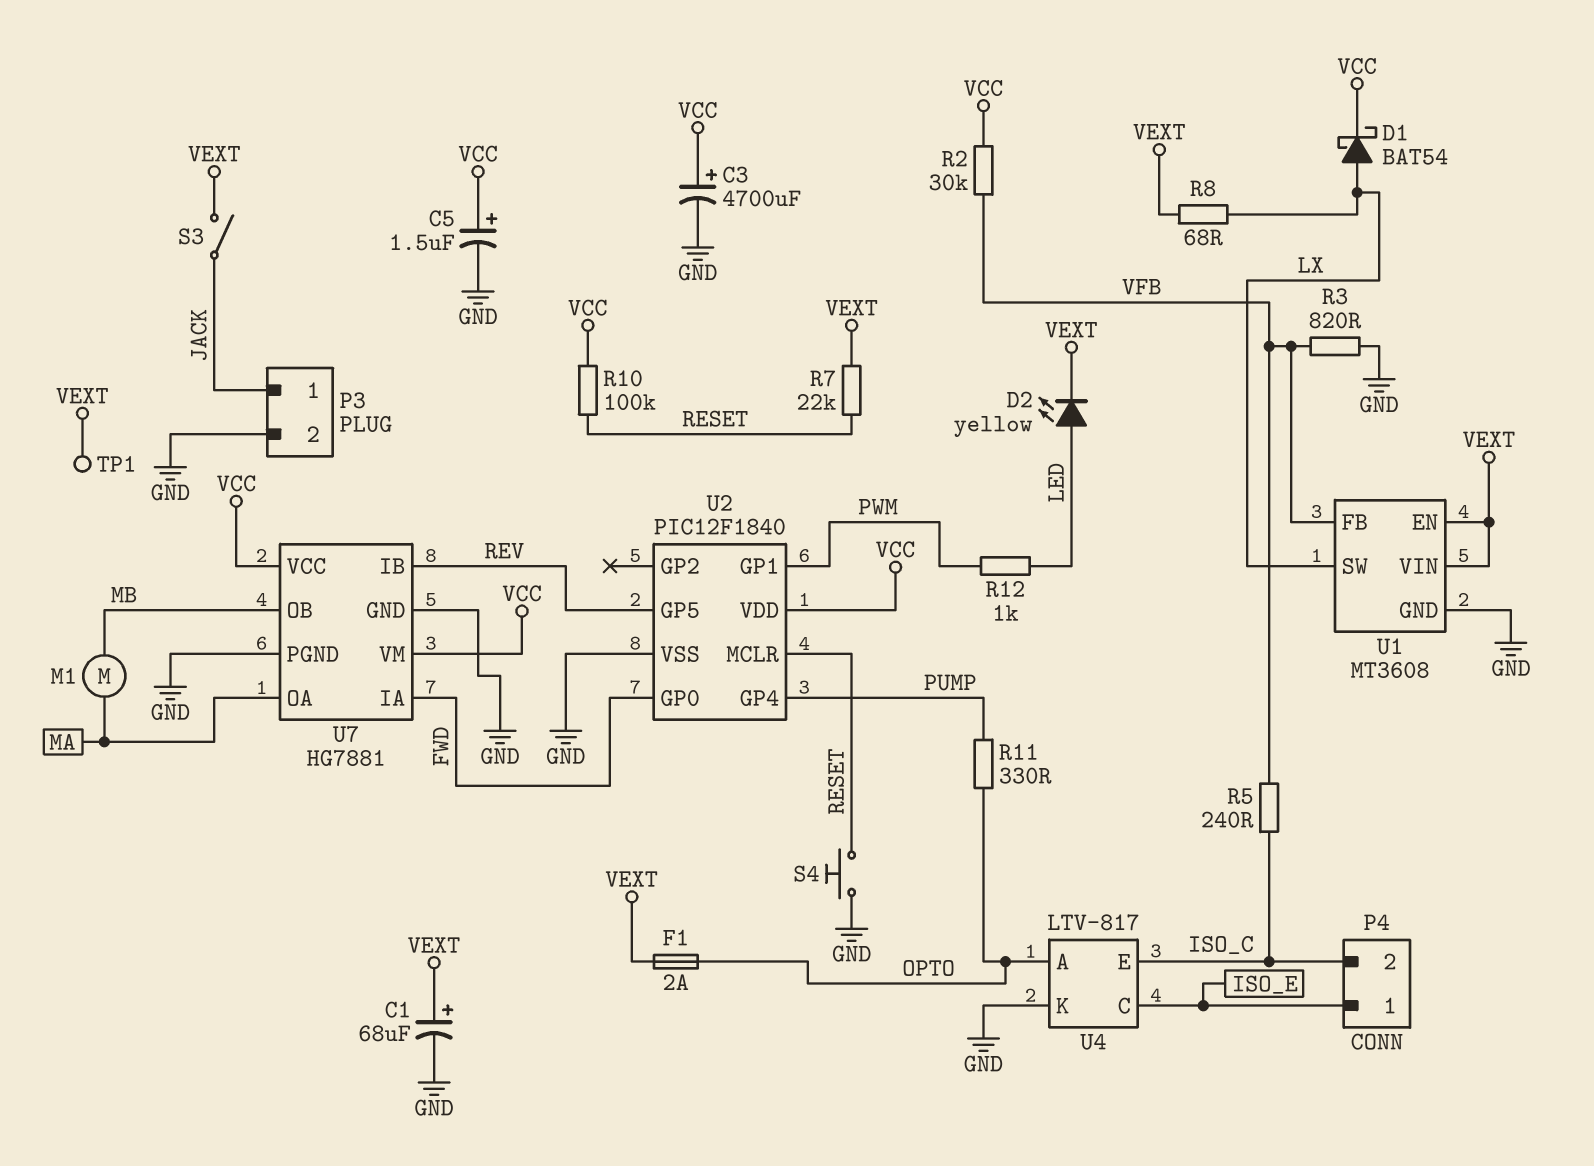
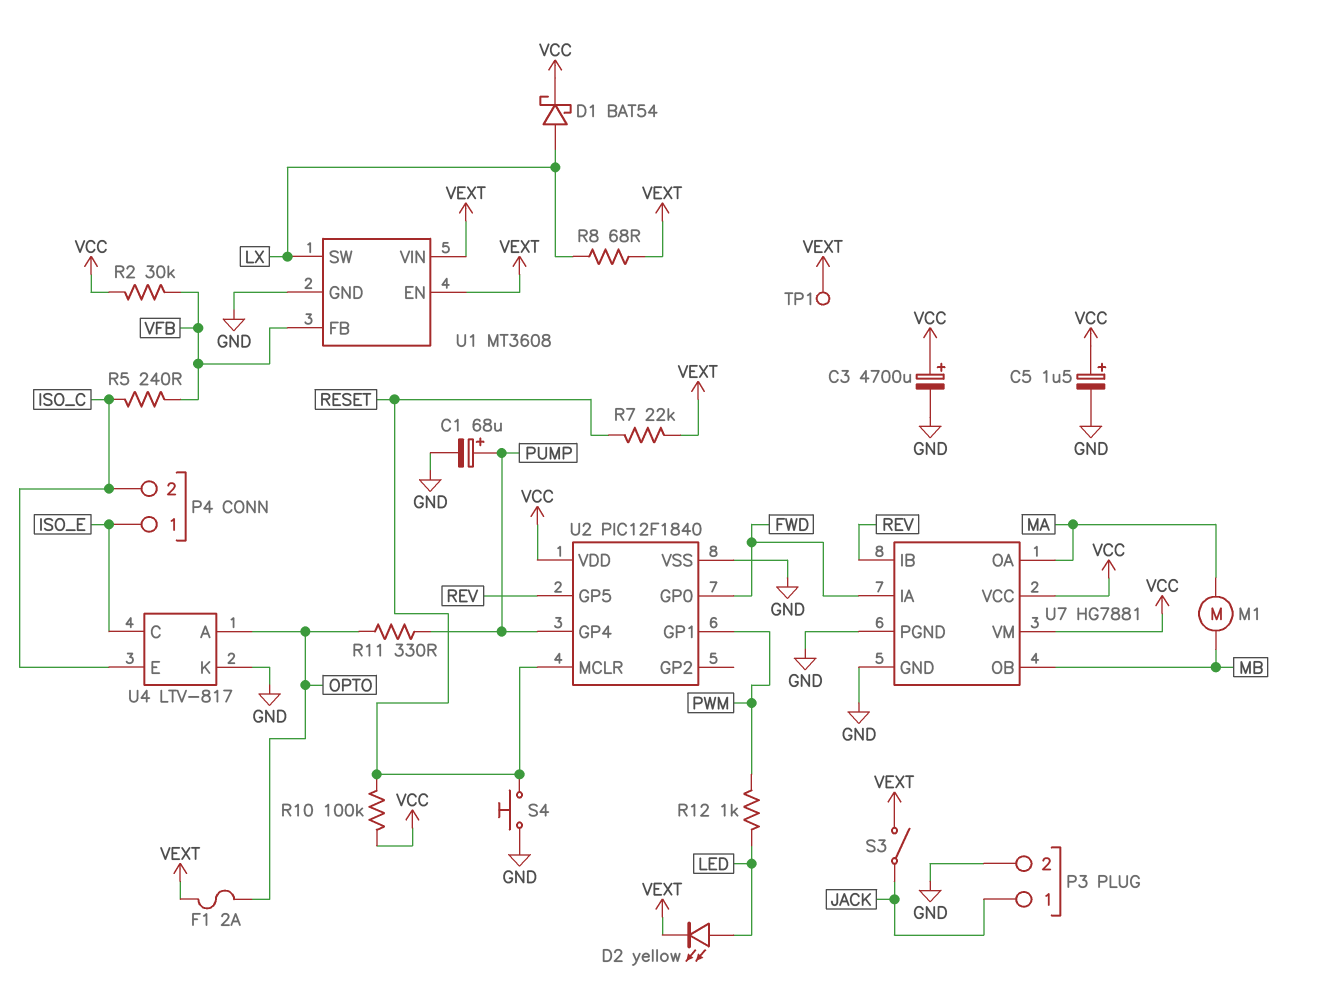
C1: 68uF (plus VEXT, minus GND) -> 68uF (plus PUMP, minus GND)
R3: 820 (GND, VFB) -> none

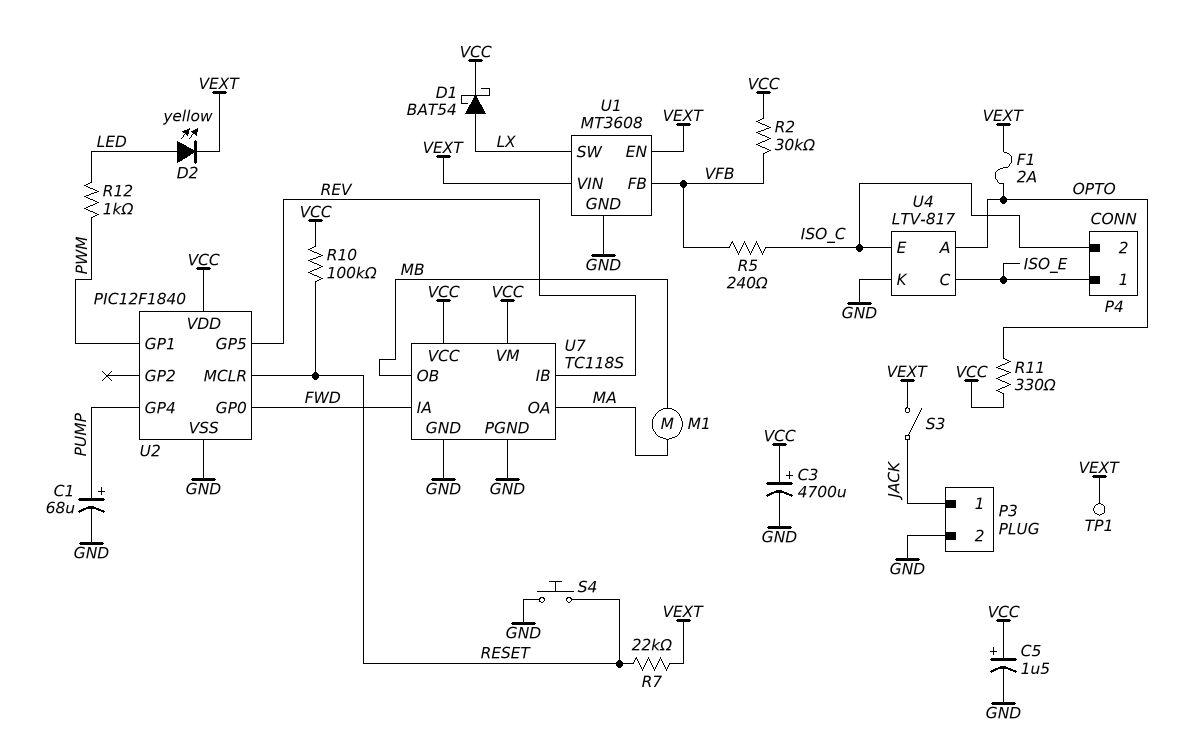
R8: 68 (LX, VEXT) -> none
R11: 330 (OPTO, PUMP) -> 330 (OPTO, VCC)
U7: HG7881 -> TC118S

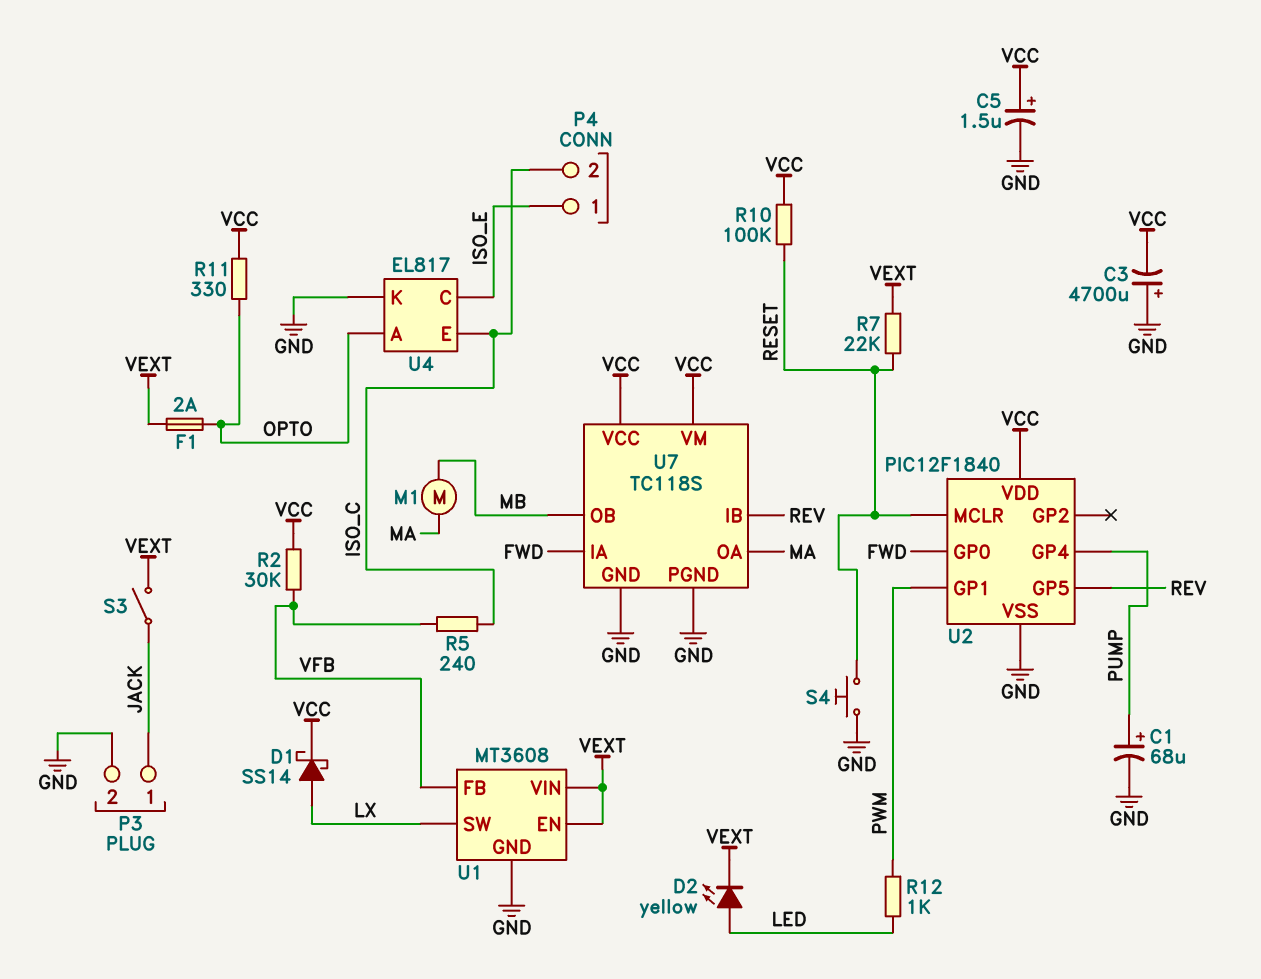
C3: 4700uF (plus VCC, minus GND) -> 4700uF (plus GND, minus VCC)
D1: schottky BAT54 (A LX, K VCC) -> schottky SS14 (A LX, K VCC)
TP1: test point (VEXT) -> none
U4: LTV-817 -> EL817

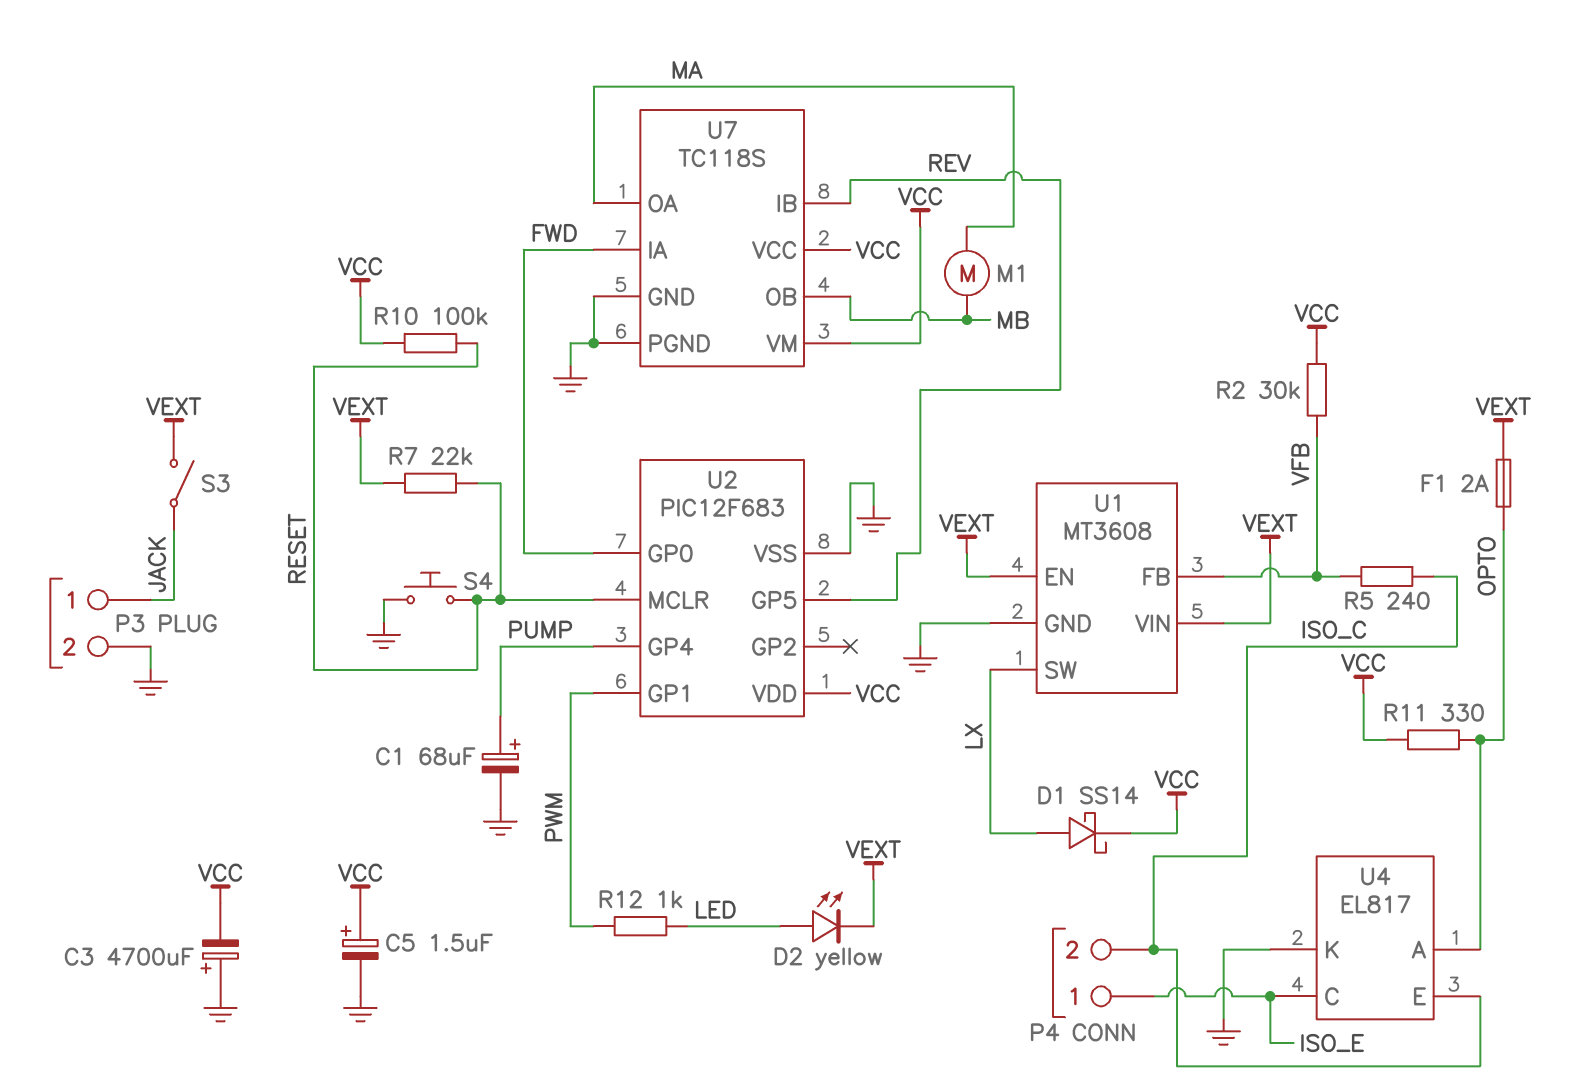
U2: PIC12F1840 -> PIC12F683

